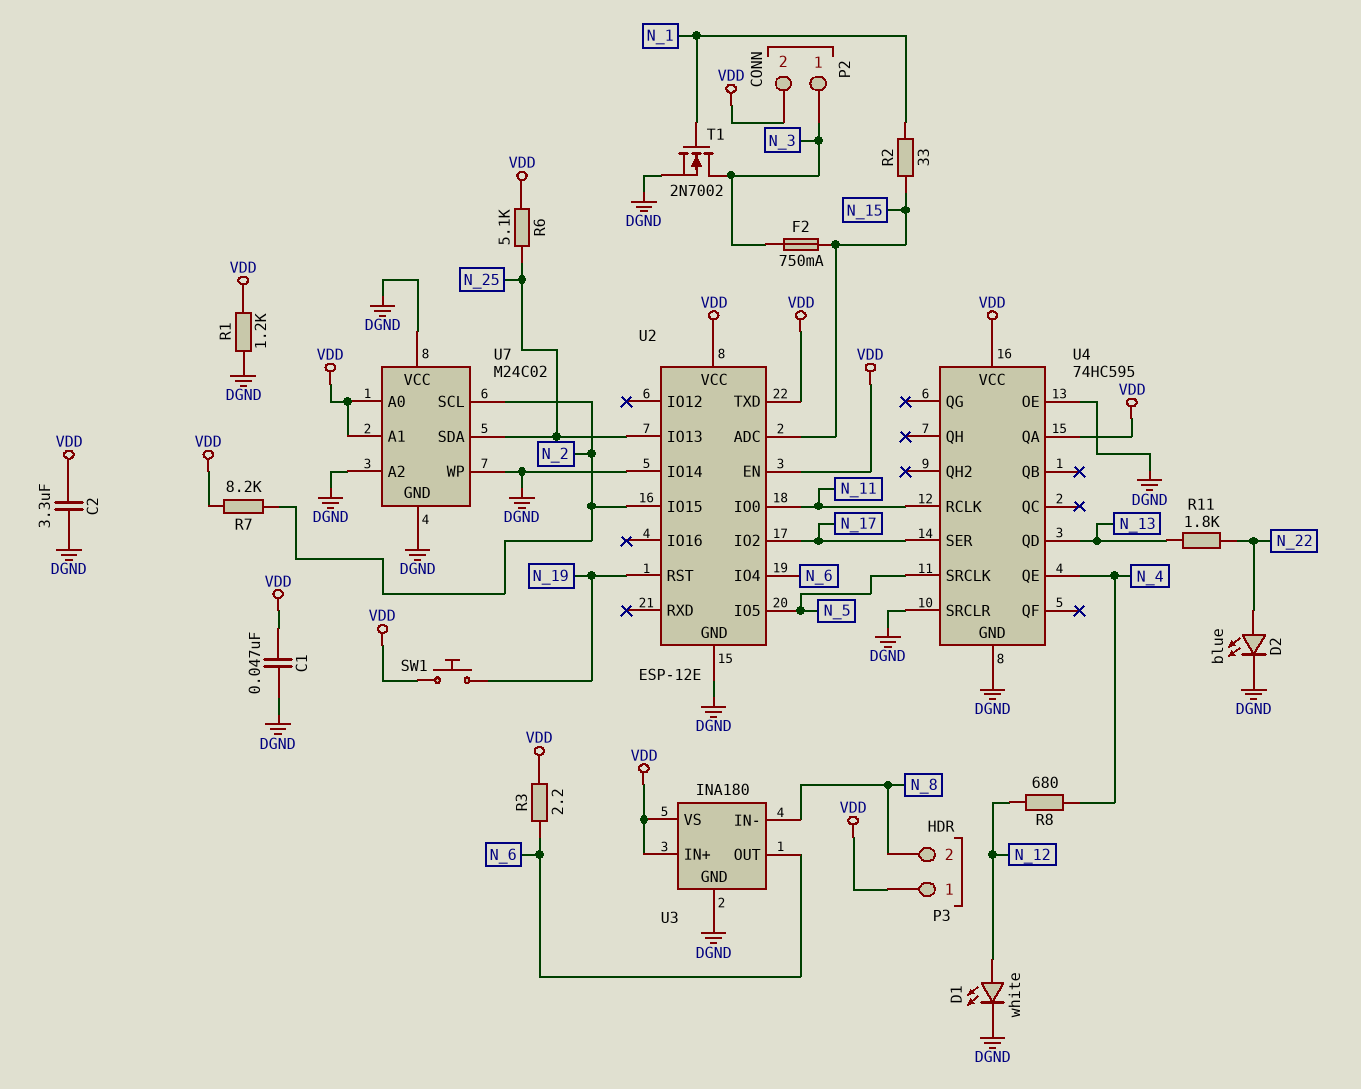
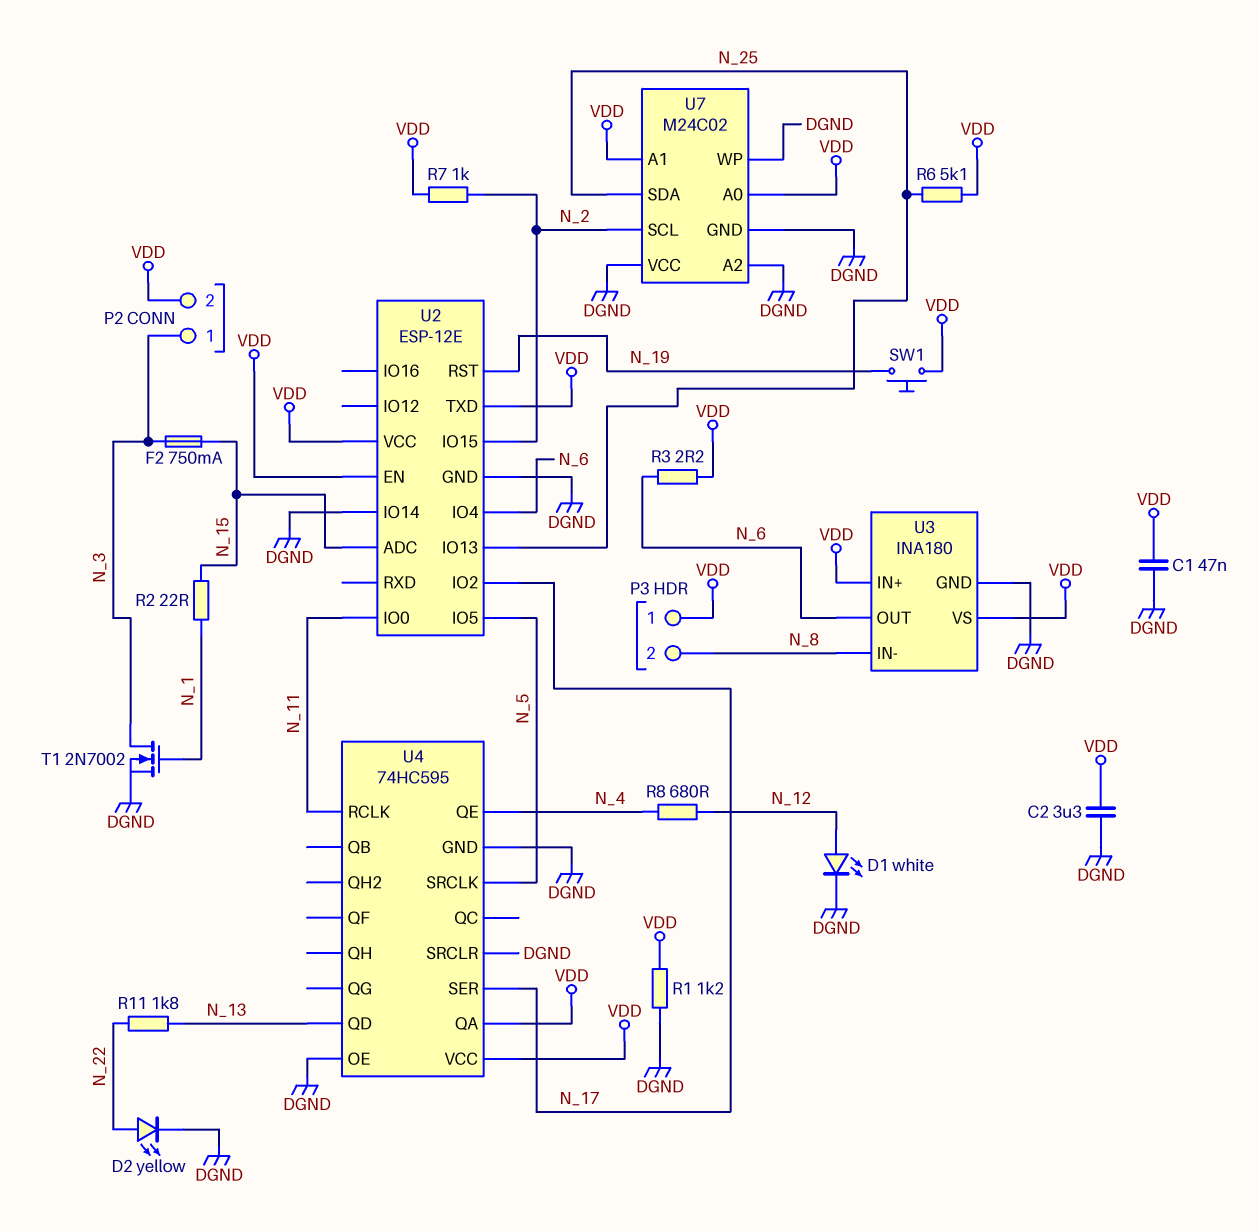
D2: LED blue (A N_22, K DGND) -> LED yellow (A N_22, K DGND)
R2: 33 (N_1, N_15) -> 22 (N_1, N_15)
R7: 8.2k (N_2, VDD) -> 1k (N_2, VDD)

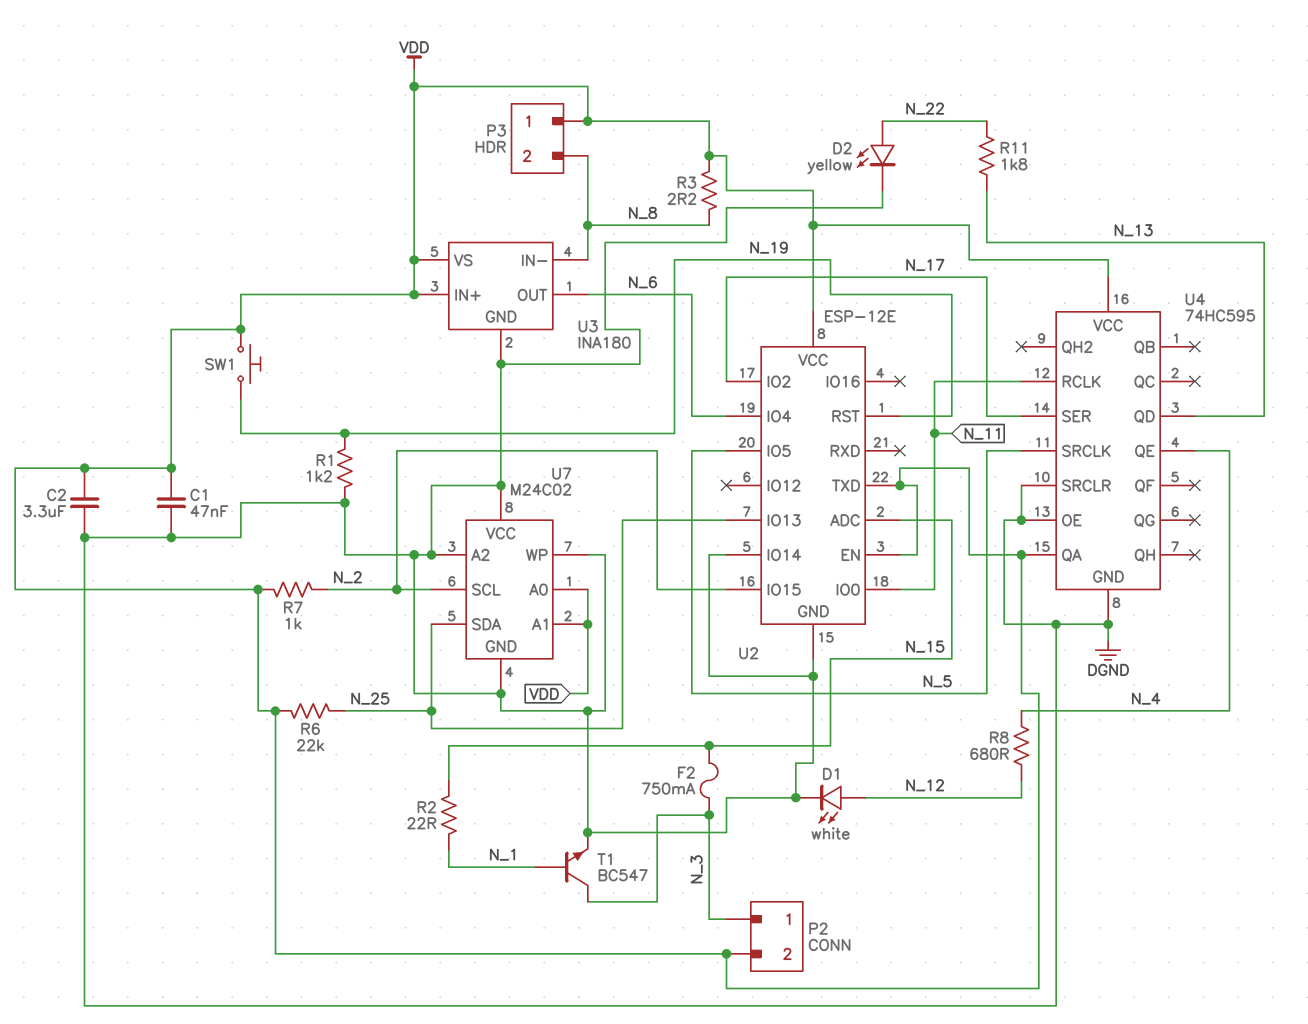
R1: 1.2k (DGND, VDD) -> 1.2k (DGND, N_19)
R3: 2.2 (N_6, VDD) -> 2.2 (N_8, VDD)
R6: 5.1k (N_25, VDD) -> 22k (N_25, VDD)
T1: NMOS 2N7002 (G N_1, D N_3, S DGND) -> NPN BC547 (B N_1, C N_3, E DGND)

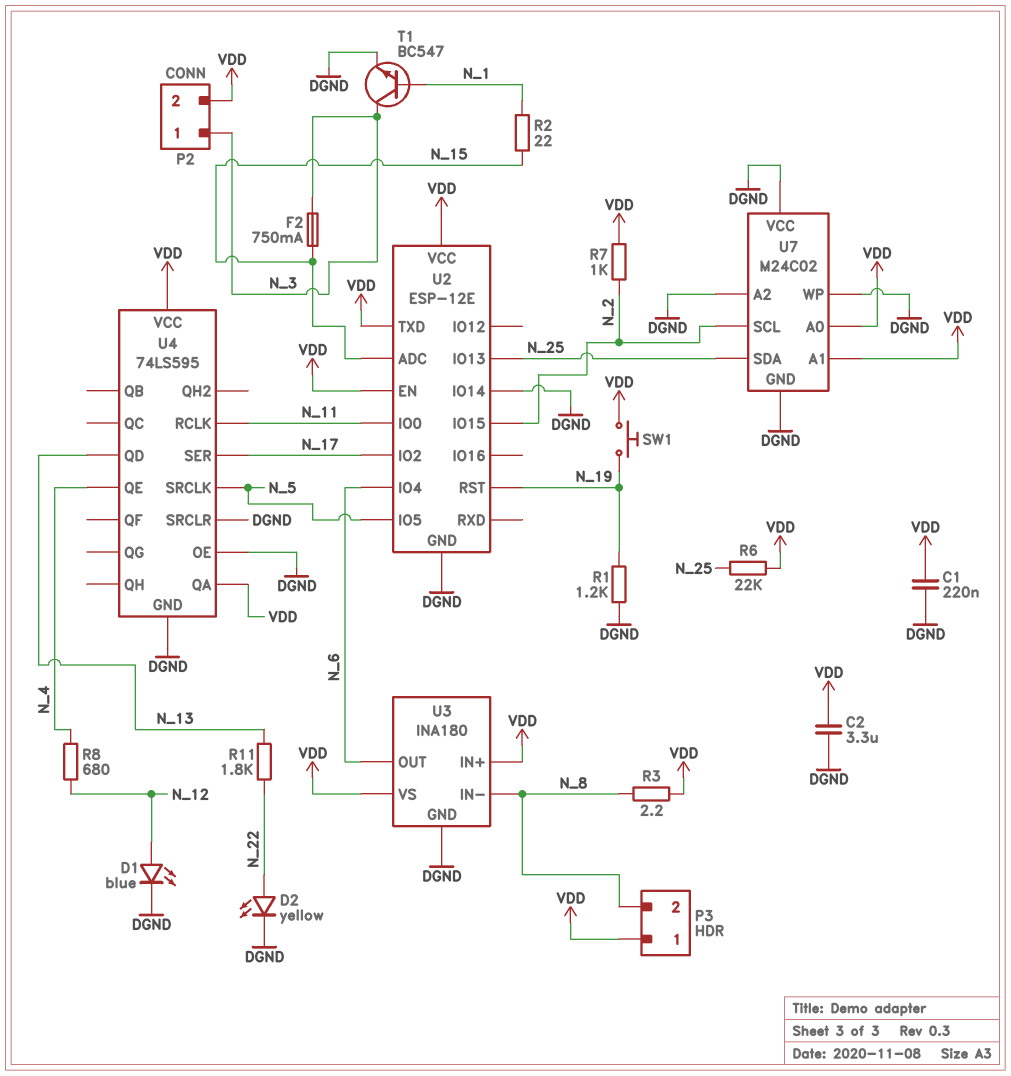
C1: 47nF (DGND, VDD) -> 220nF (DGND, VDD)
D1: LED white (A N_12, K DGND) -> LED blue (A N_12, K DGND)
U4: 74HC595 -> 74LS595

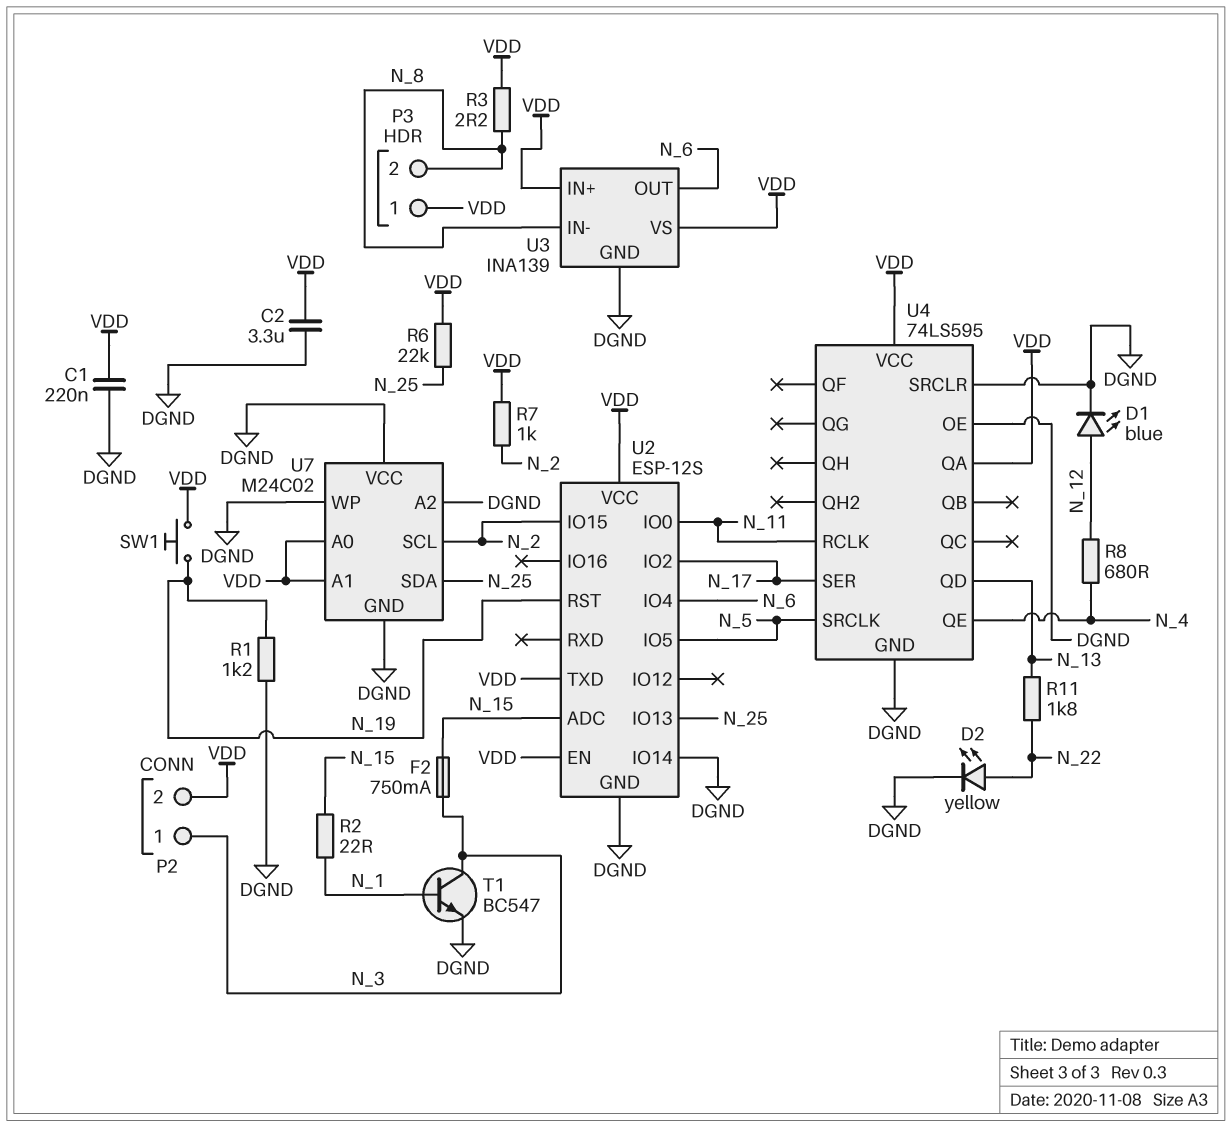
U2: ESP-12E -> ESP-12S
U3: INA180 -> INA139

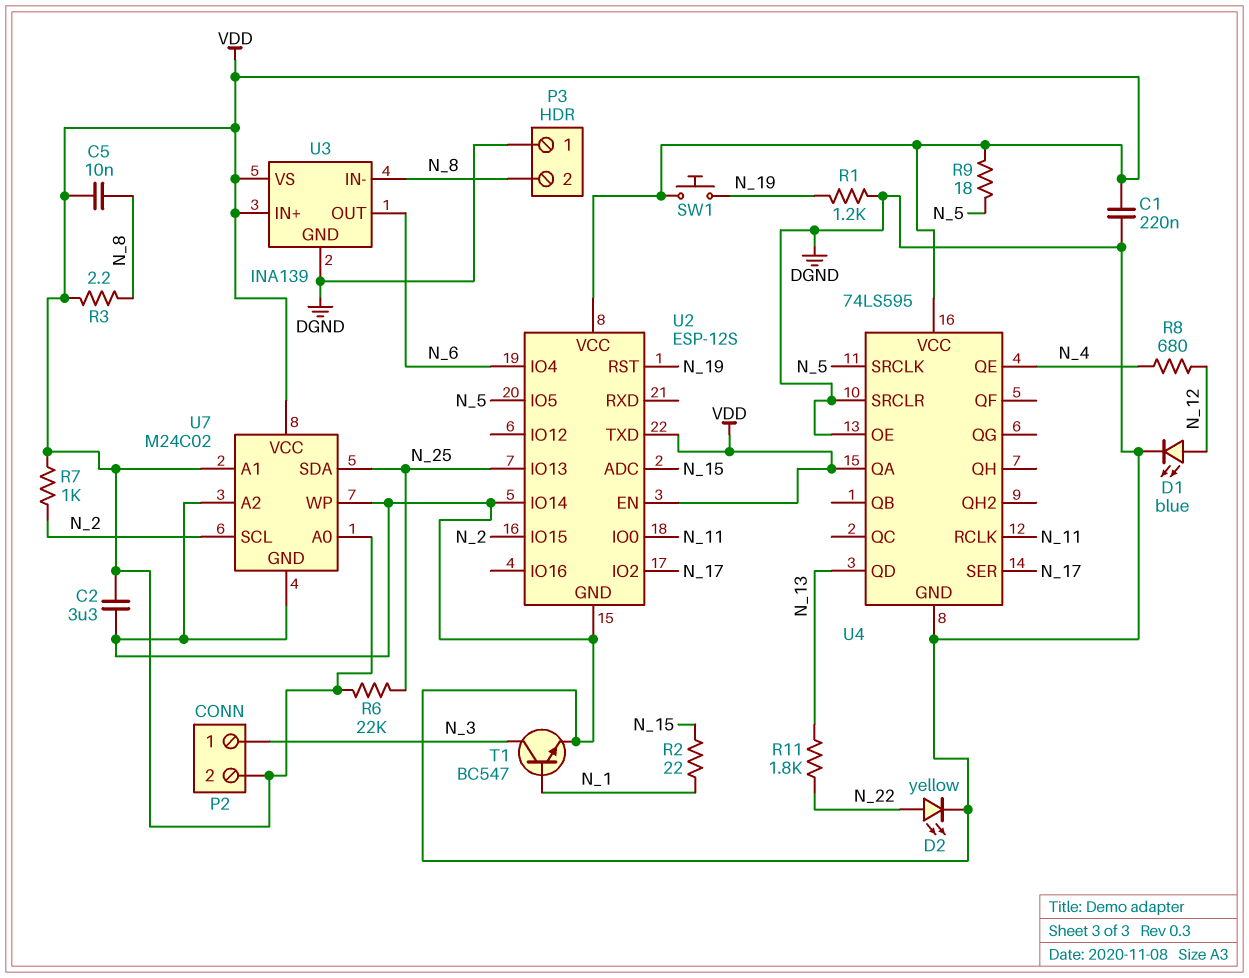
C5: none -> 10nF (N_8, VDD)
F2: 750mA (N_3, N_15) -> none
P3 pin 1: VDD -> DGND
R9: none -> 18 (N_5, VDD)
U7 pin VCC: DGND -> VDD

